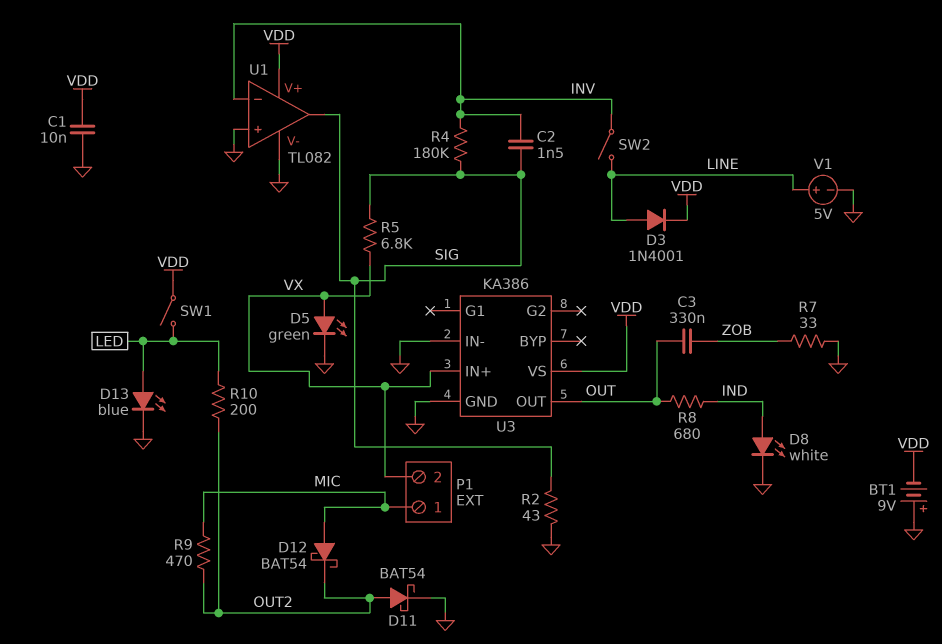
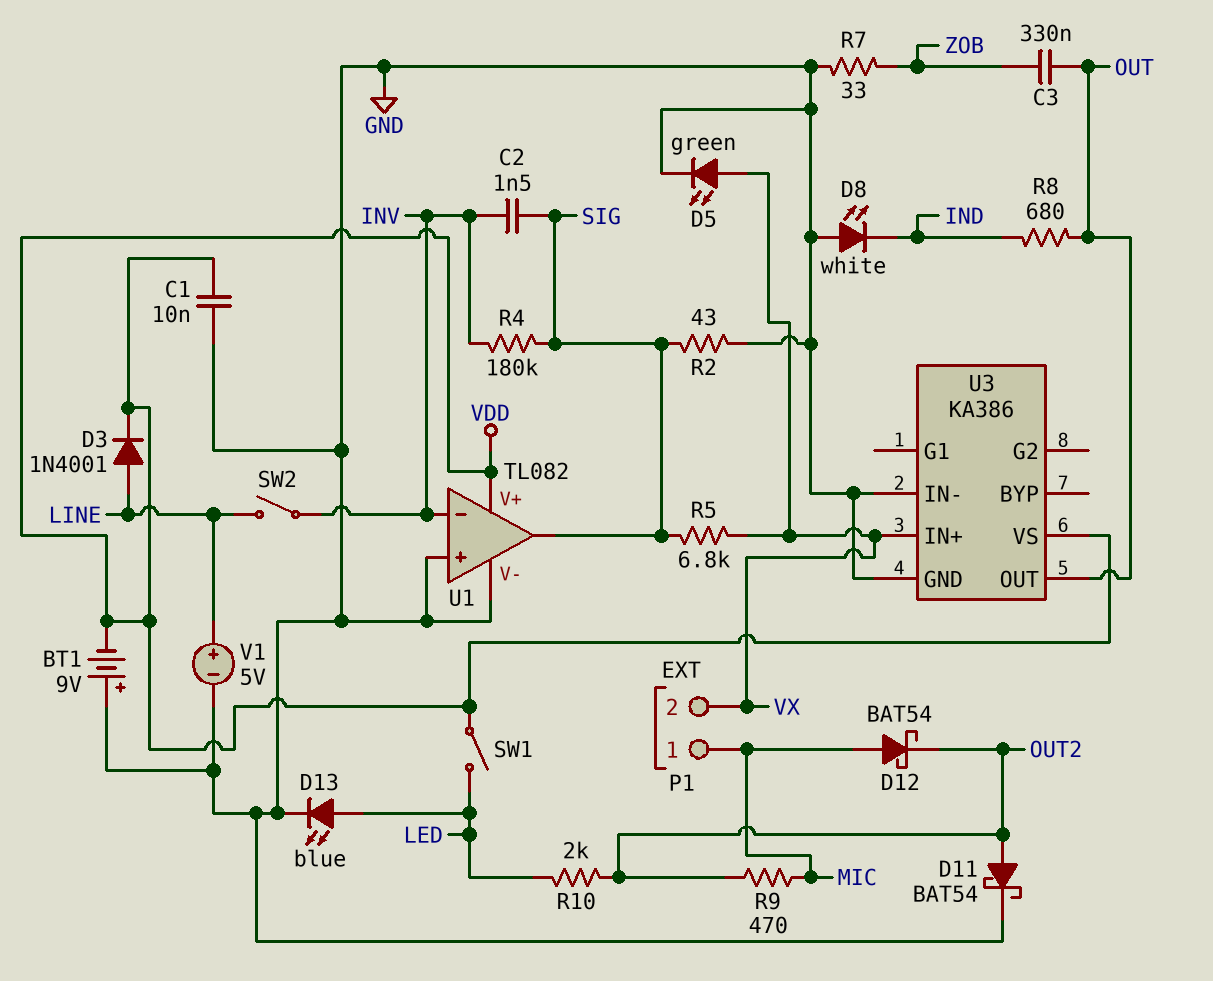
D8: LED white (A IND, K GND) -> LED white (A GND, K IND)
R10: 200 (LED, OUT2) -> 2k (LED, OUT2)

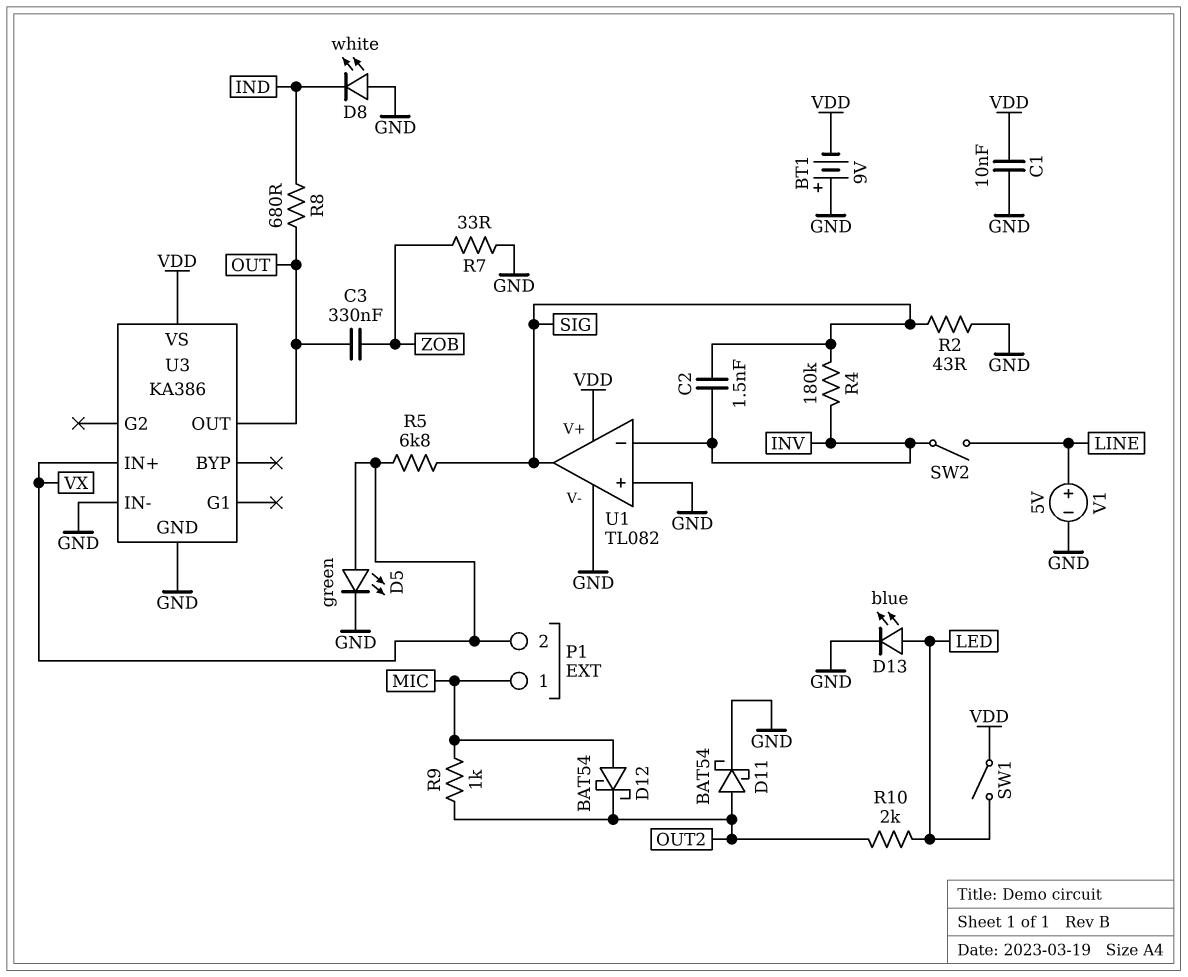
D3: diode 1N4001 (A LINE, K VDD) -> none
R9: 470 (MIC, OUT2) -> 1k (MIC, OUT2)

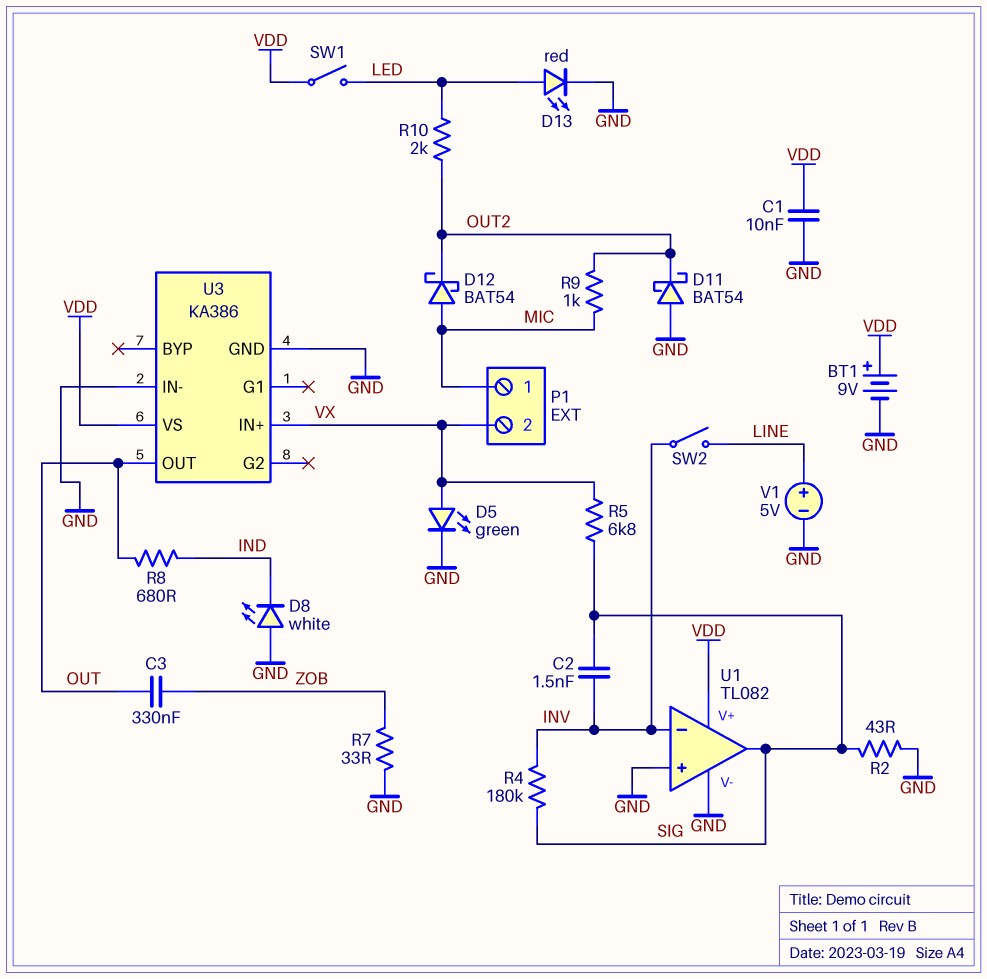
BT1: 9V (plus GND, minus VDD) -> 9V (plus VDD, minus GND)
D11: schottky BAT54 (A OUT2, K GND) -> schottky BAT54 (A GND, K OUT2)
D13: LED blue (A LED, K GND) -> LED red (A LED, K GND)

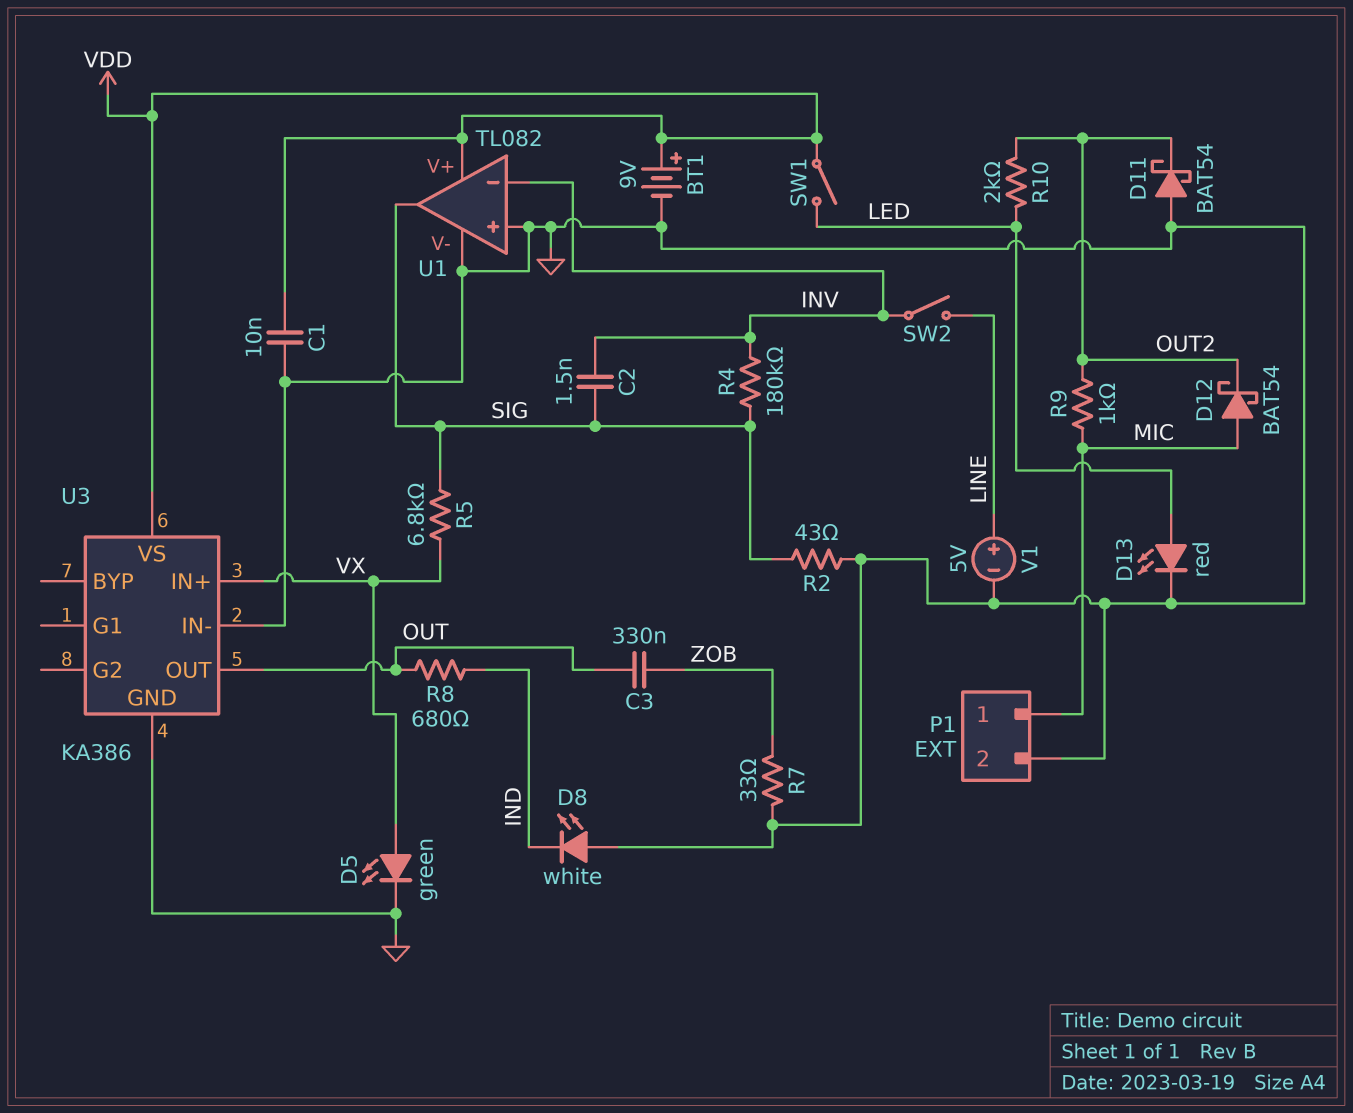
P1 pin 2: VX -> GND

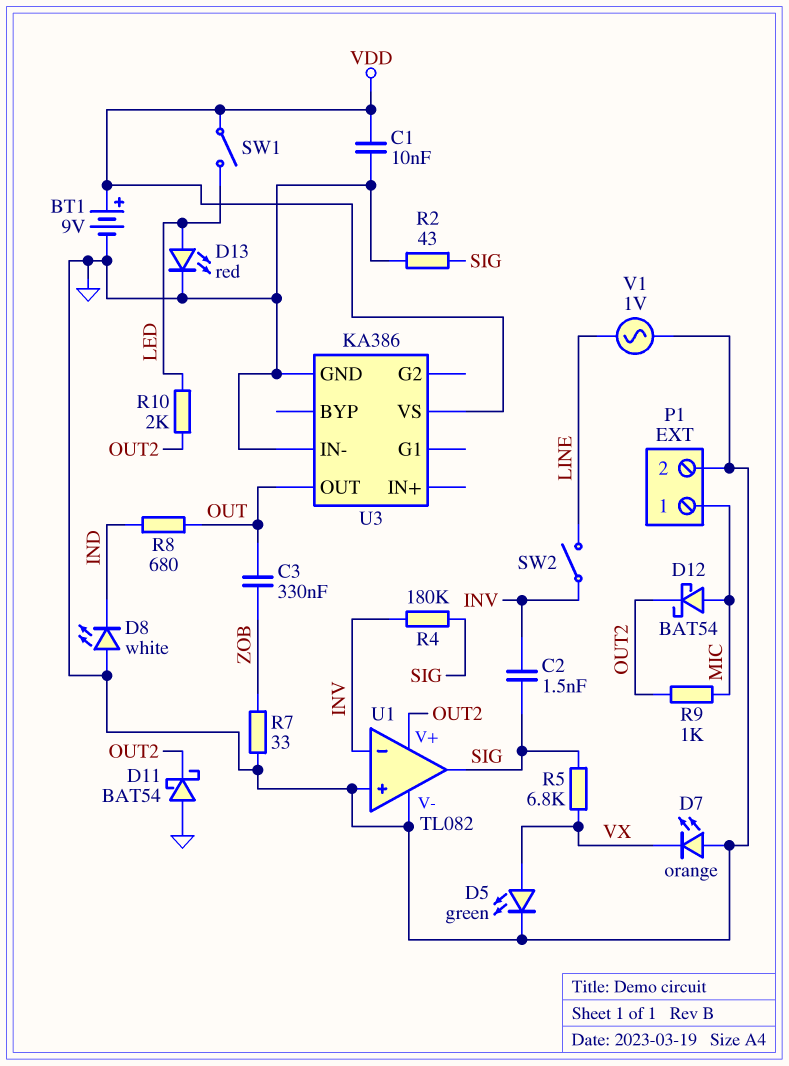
D7: none -> LED orange (A GND, K VX)
U1 pin V+: VDD -> OUT2
U3 pin IN+: VX -> none
V1: 5V (plus LINE, minus GND) -> AC 1V (GND, LINE)

